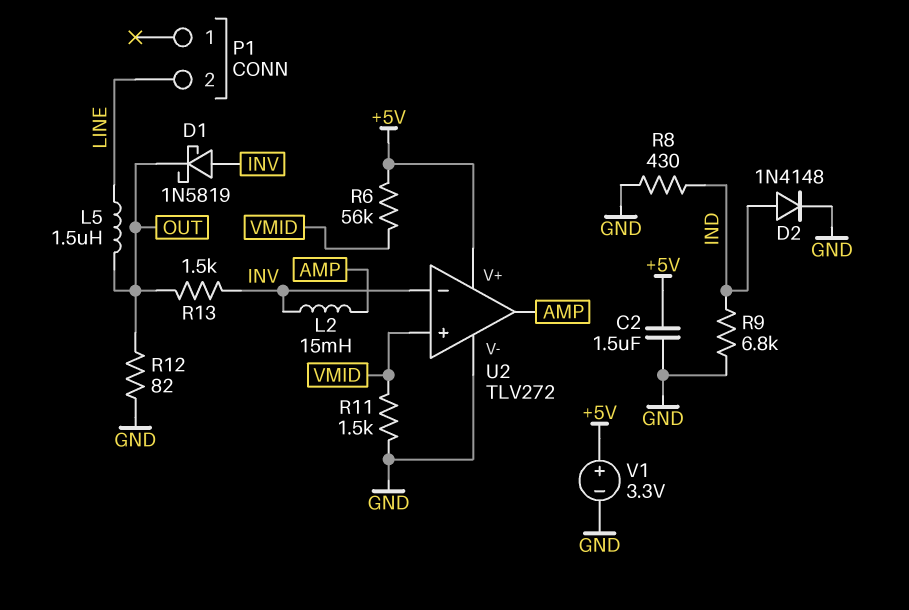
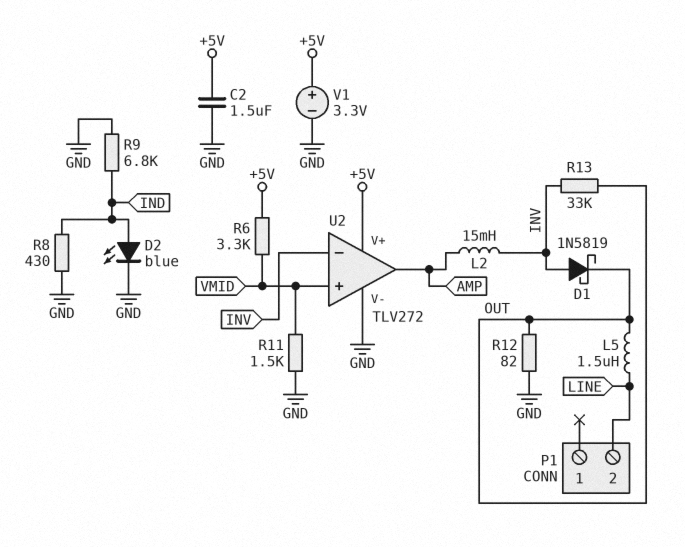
D2: diode 1N4148 (A IND, K GND) -> LED blue (A IND, K GND)
R6: 56k (+5V, VMID) -> 3.3k (+5V, VMID)
R13: 1.5k (INV, OUT) -> 33k (INV, OUT)

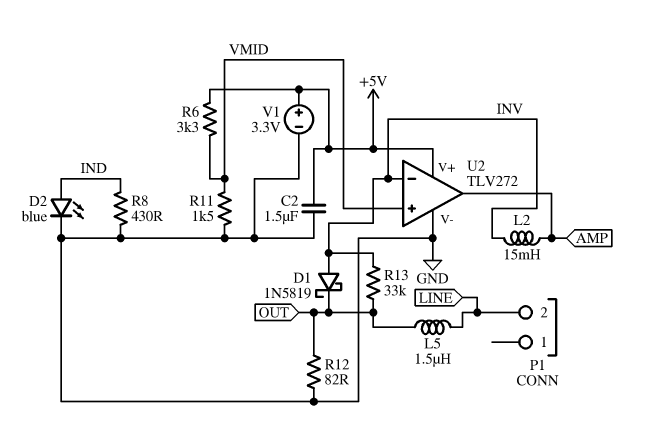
R9: 6.8k (GND, IND) -> none

